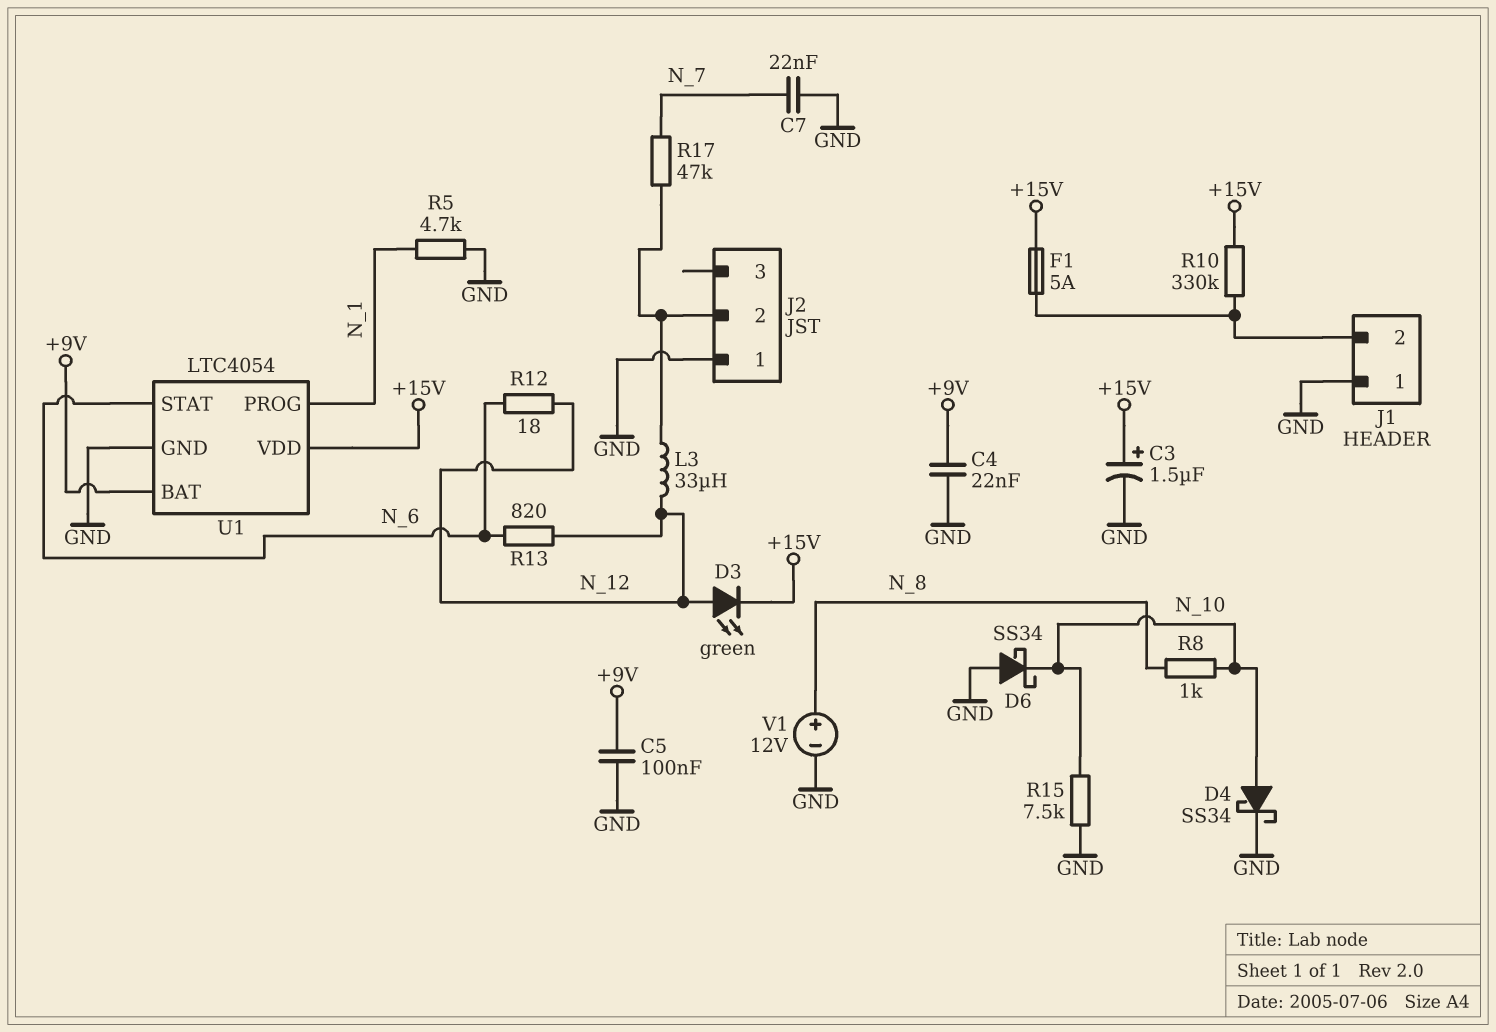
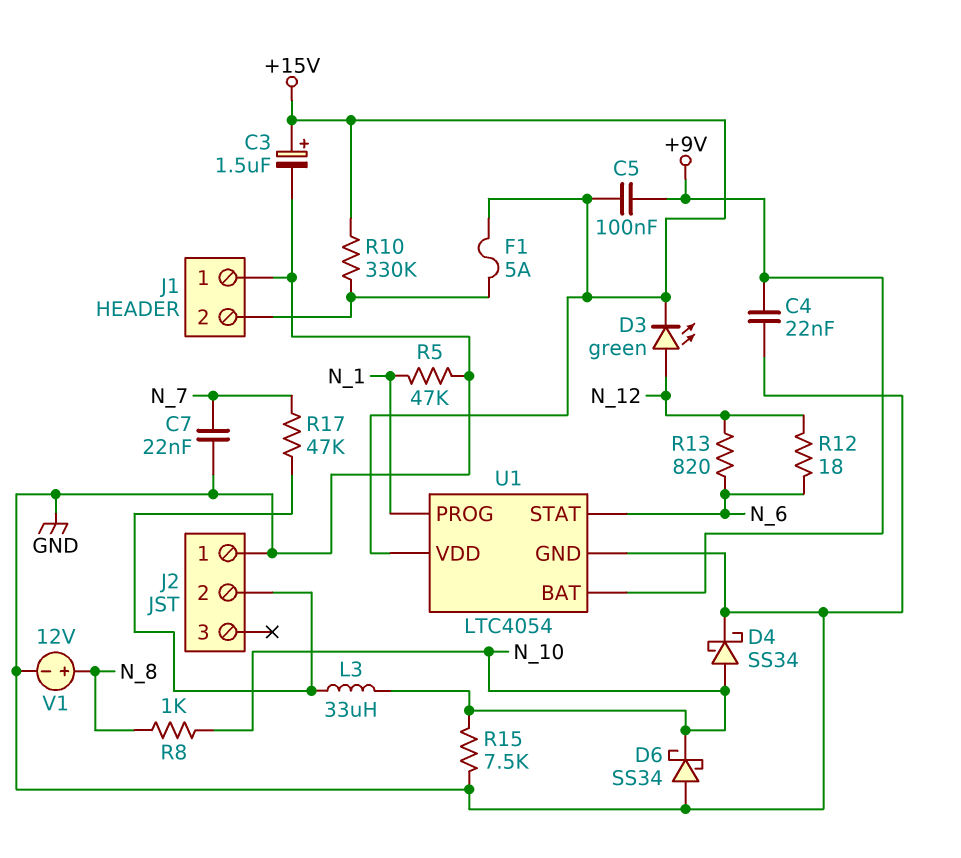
C5: 100nF (+9V, GND) -> 100nF (+9V, +15V)
L3: 33uH (J2/2, N_12) -> 33uH (J2/2, N_10)
R5: 4.7k (GND, N_1) -> 47k (GND, N_1)

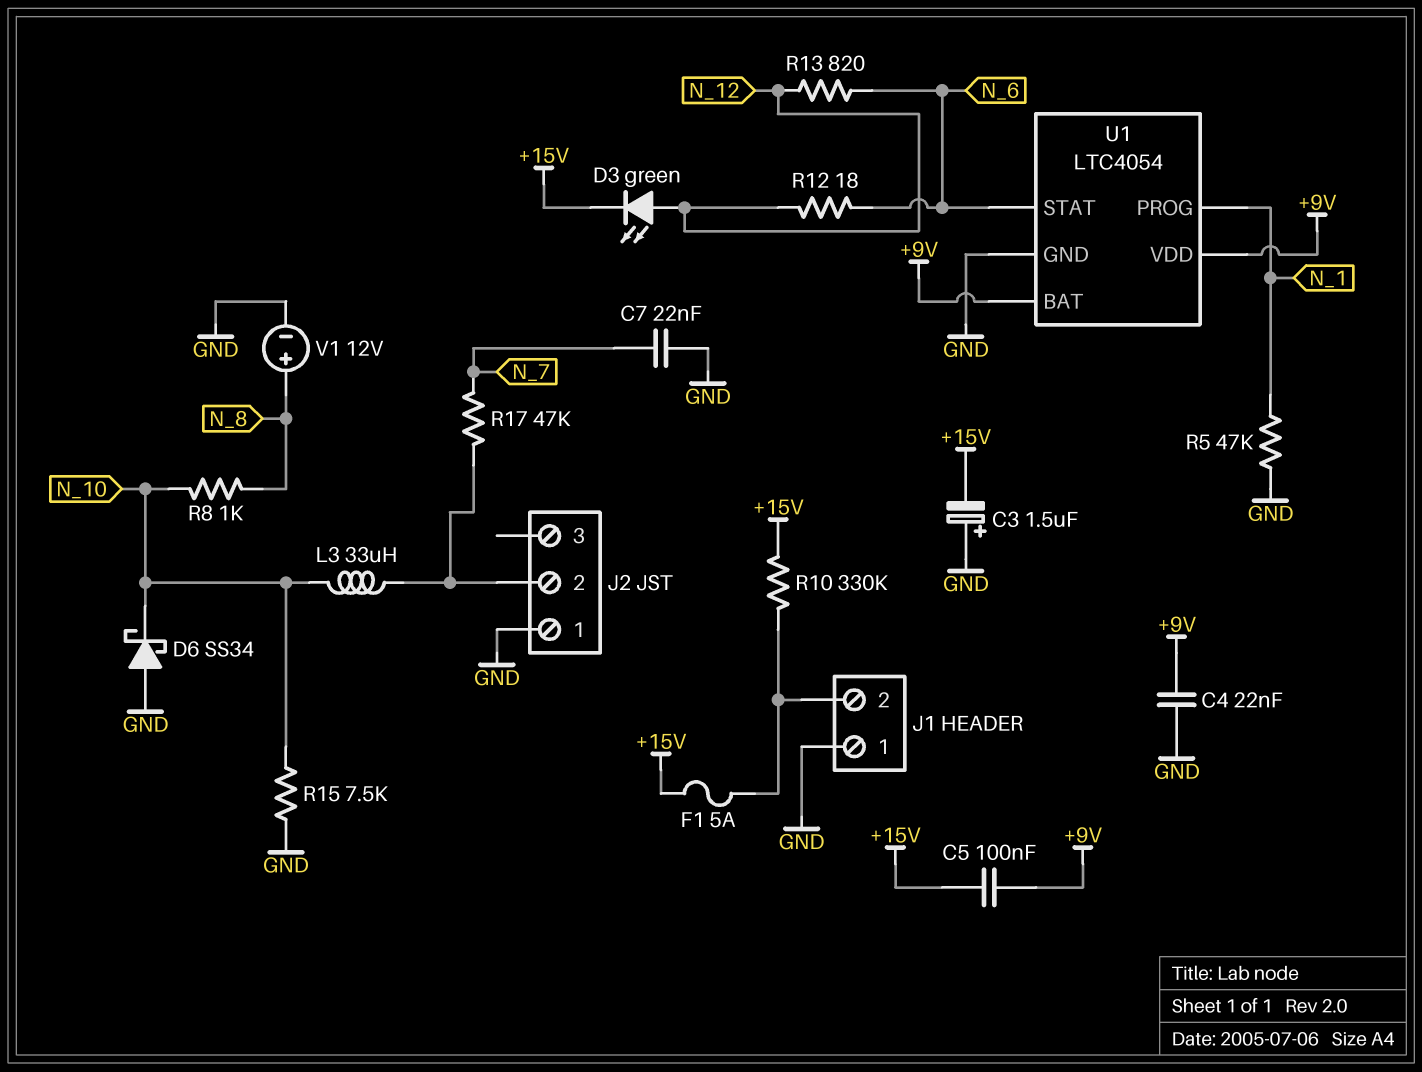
C3: 1.5uF (plus +15V, minus GND) -> 1.5uF (plus GND, minus +15V)
D4: schottky SS34 (A N_10, K GND) -> none
U1 pin VDD: +15V -> +9V

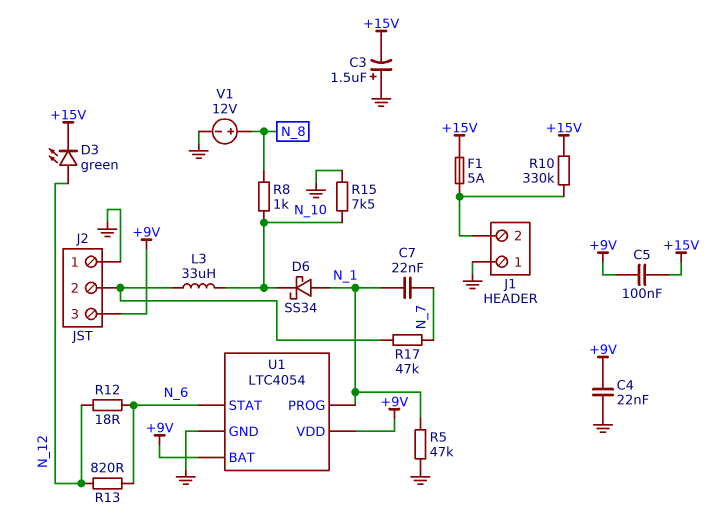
C7: 22nF (GND, N_7) -> 22nF (N_1, N_7)
D6: schottky SS34 (A GND, K N_10) -> schottky SS34 (A N_1, K N_10)
J2 pin 3: none -> +9V

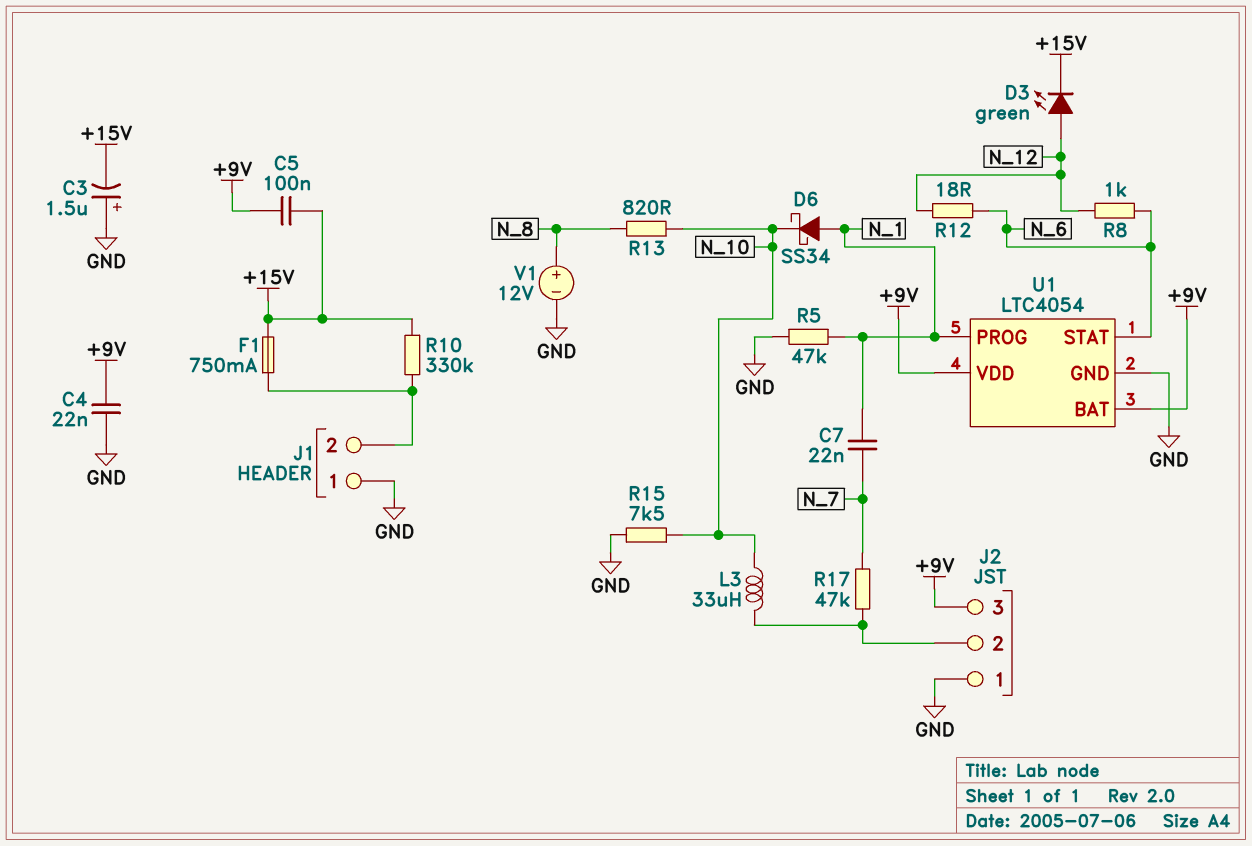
F1: 5A (+15V, J1/2) -> 750mA (+15V, J1/2)
R8: 1k (N_8, N_10) -> 1k (N_6, N_12)
R13: 820 (N_6, N_12) -> 820 (N_8, N_10)

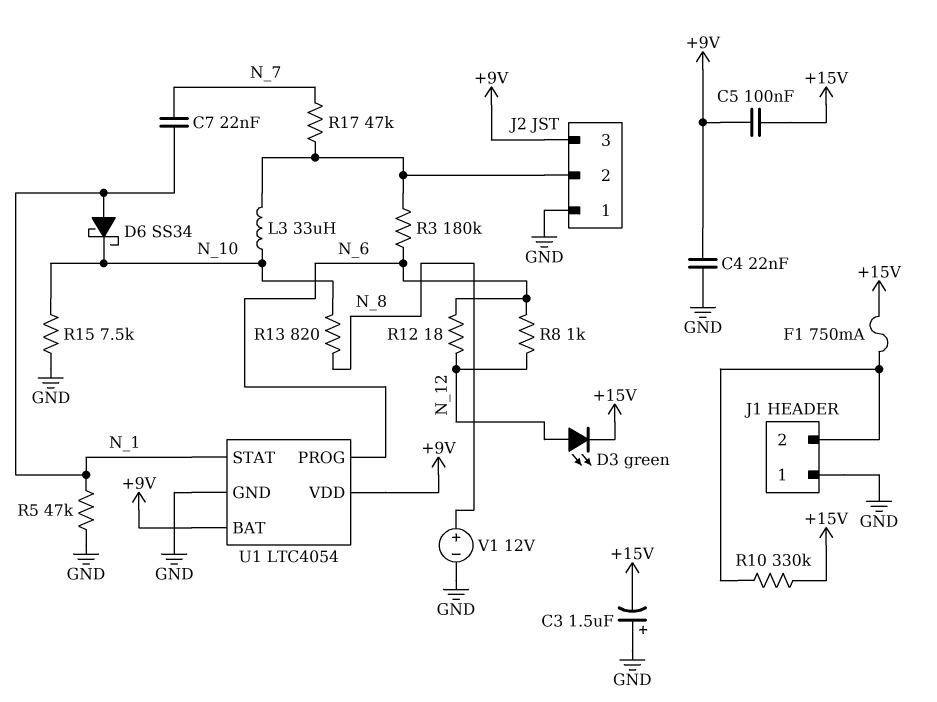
R3: none -> 180k (J2/2, N_6)
U1 pin PROG: N_1 -> N_6
U1 pin STAT: N_6 -> N_1

